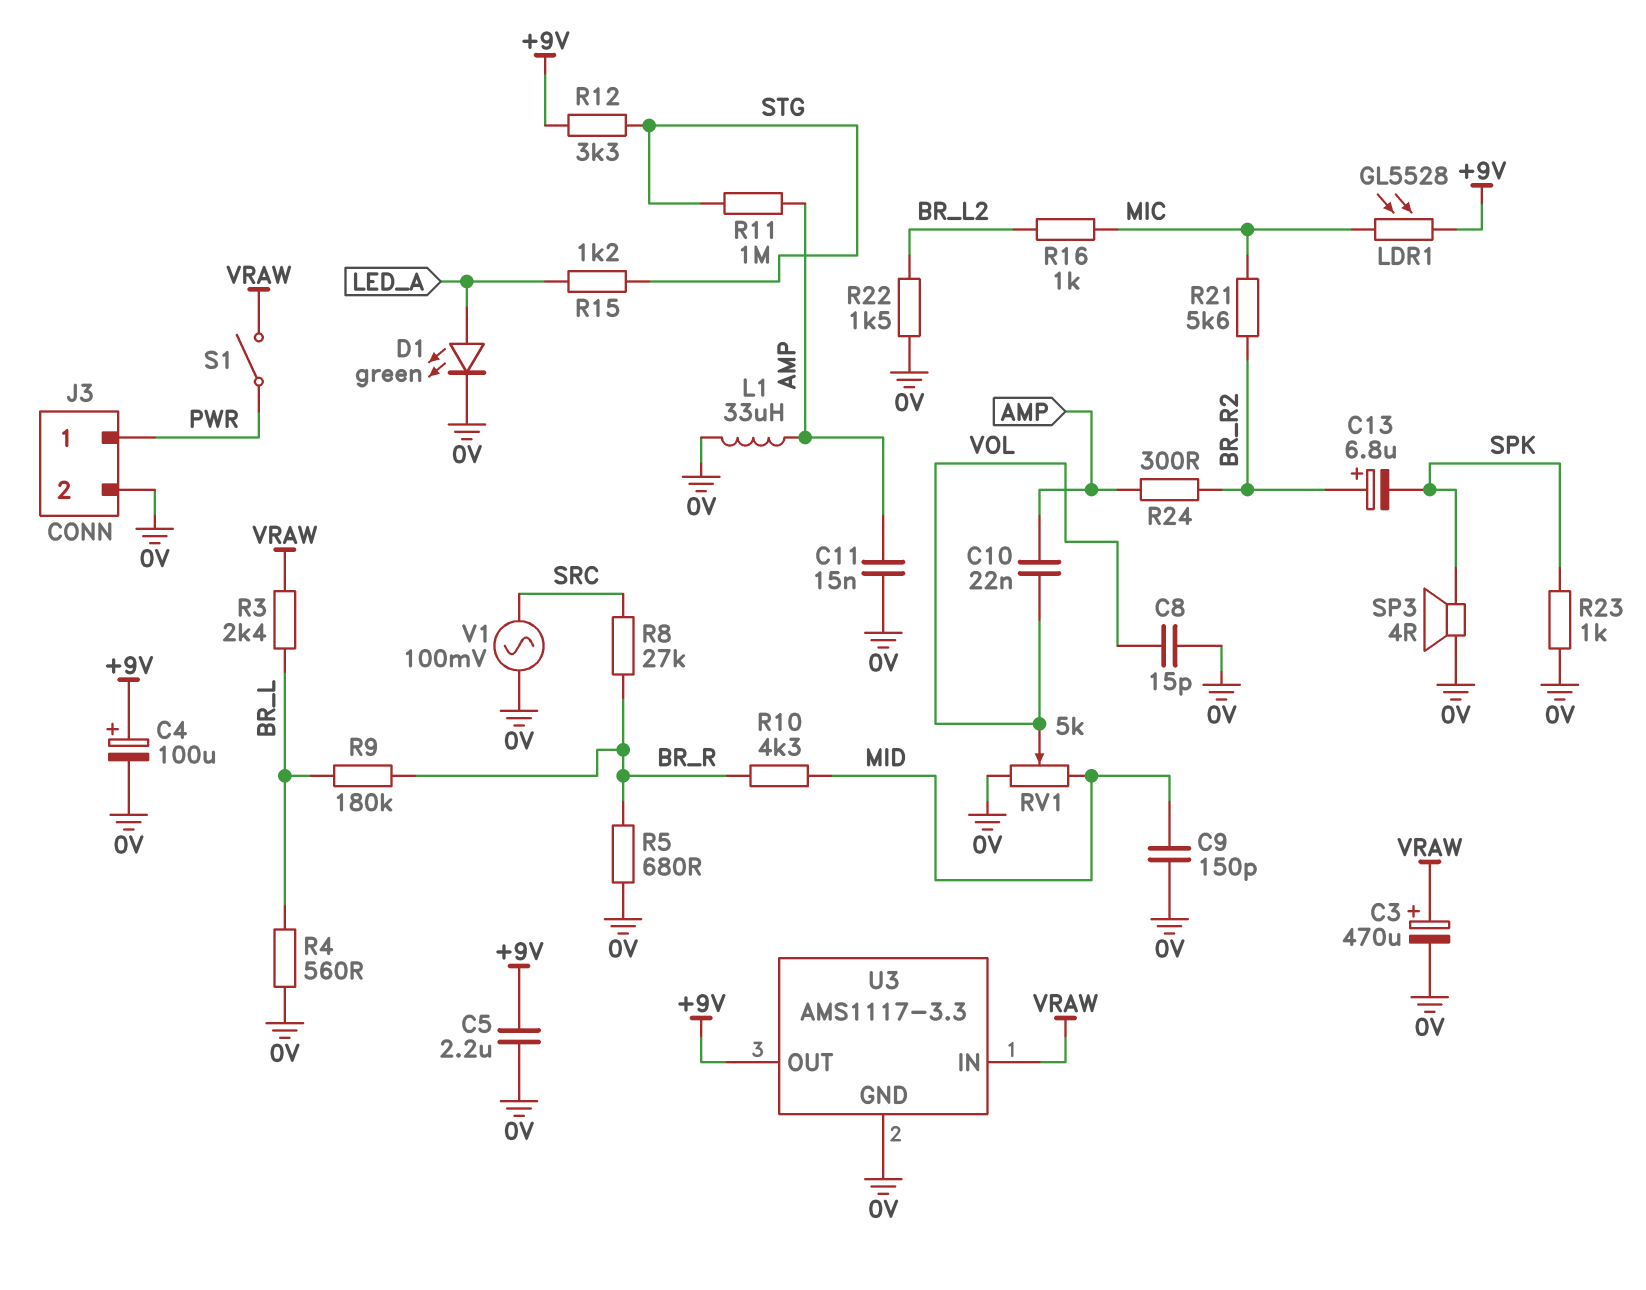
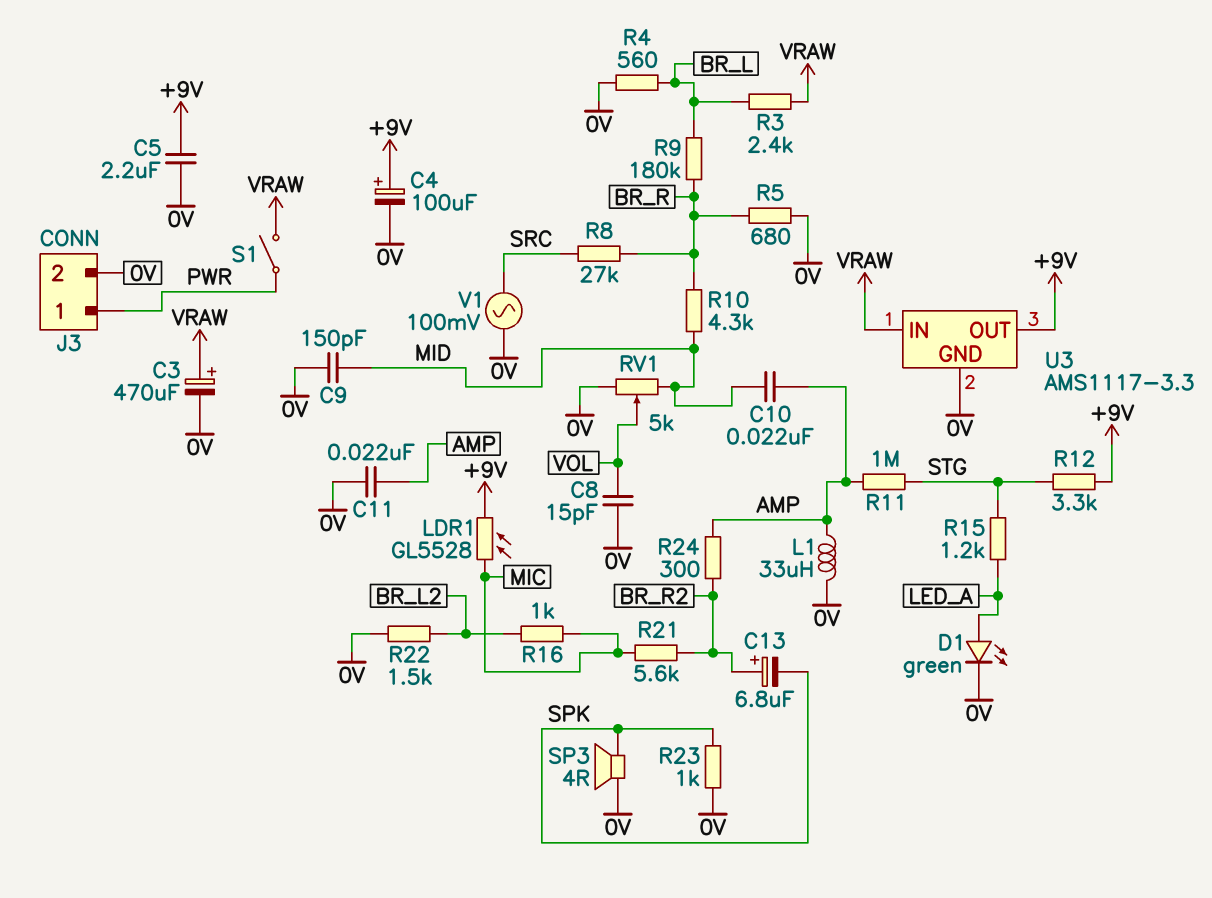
C10: 22nF (AMP, VOL) -> 22nF (AMP, MID)
C11: 15nF (0V, AMP) -> 22nF (0V, AMP)

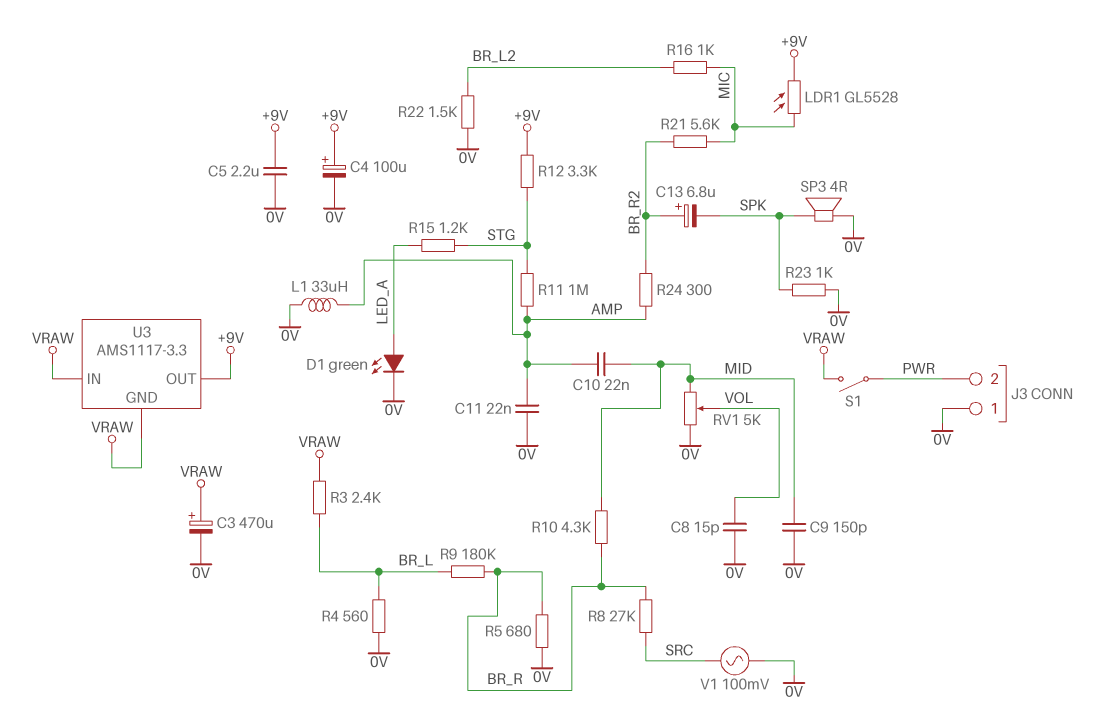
J3 pin 1: PWR -> 0V
J3 pin 2: 0V -> PWR
U3 pin GND: 0V -> VRAW

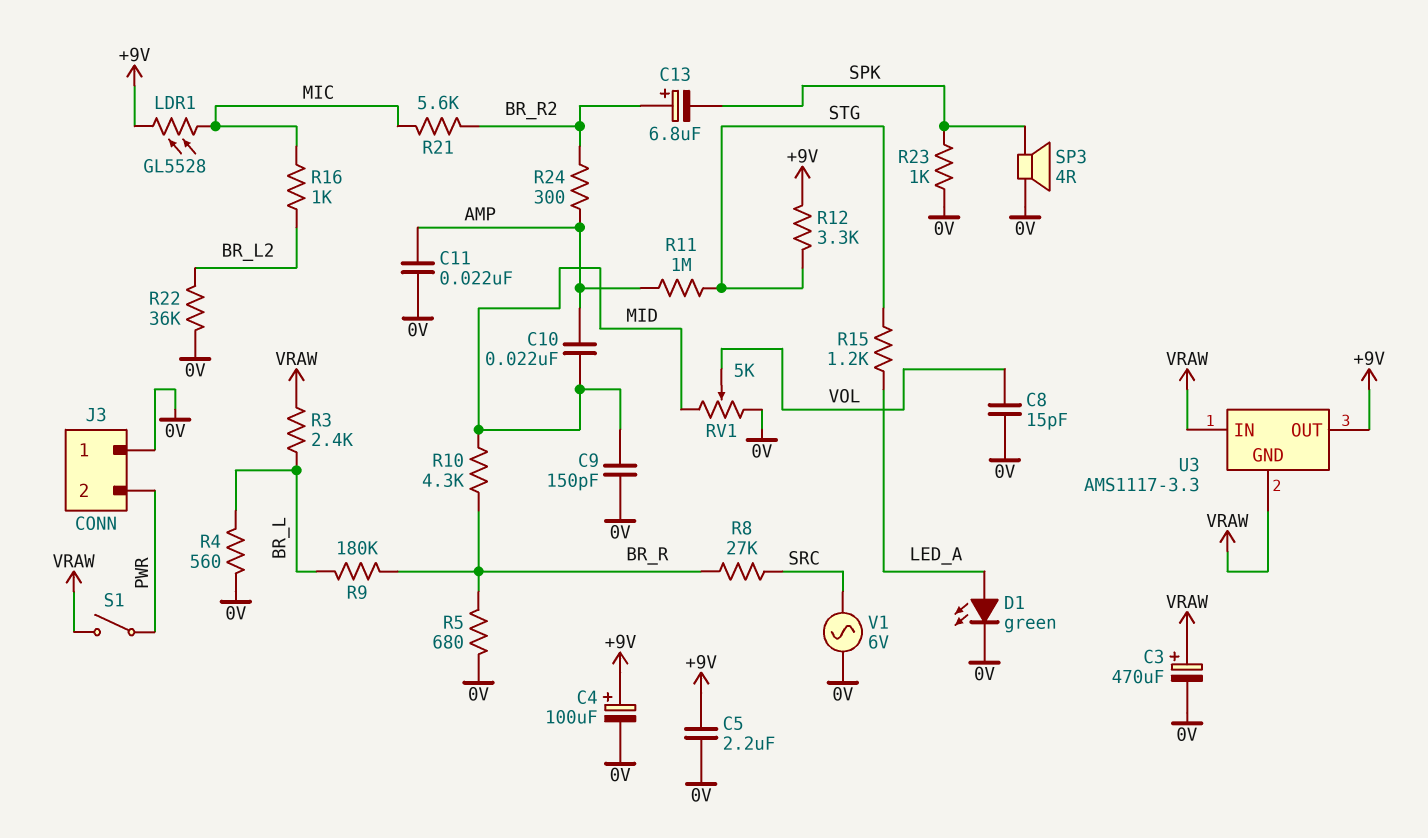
L1: 33uH (0V, AMP) -> none
R22: 1.5k (0V, BR_L2) -> 36k (0V, BR_L2)
V1: AC 100mV (0V, SRC) -> AC 6V (0V, SRC)

